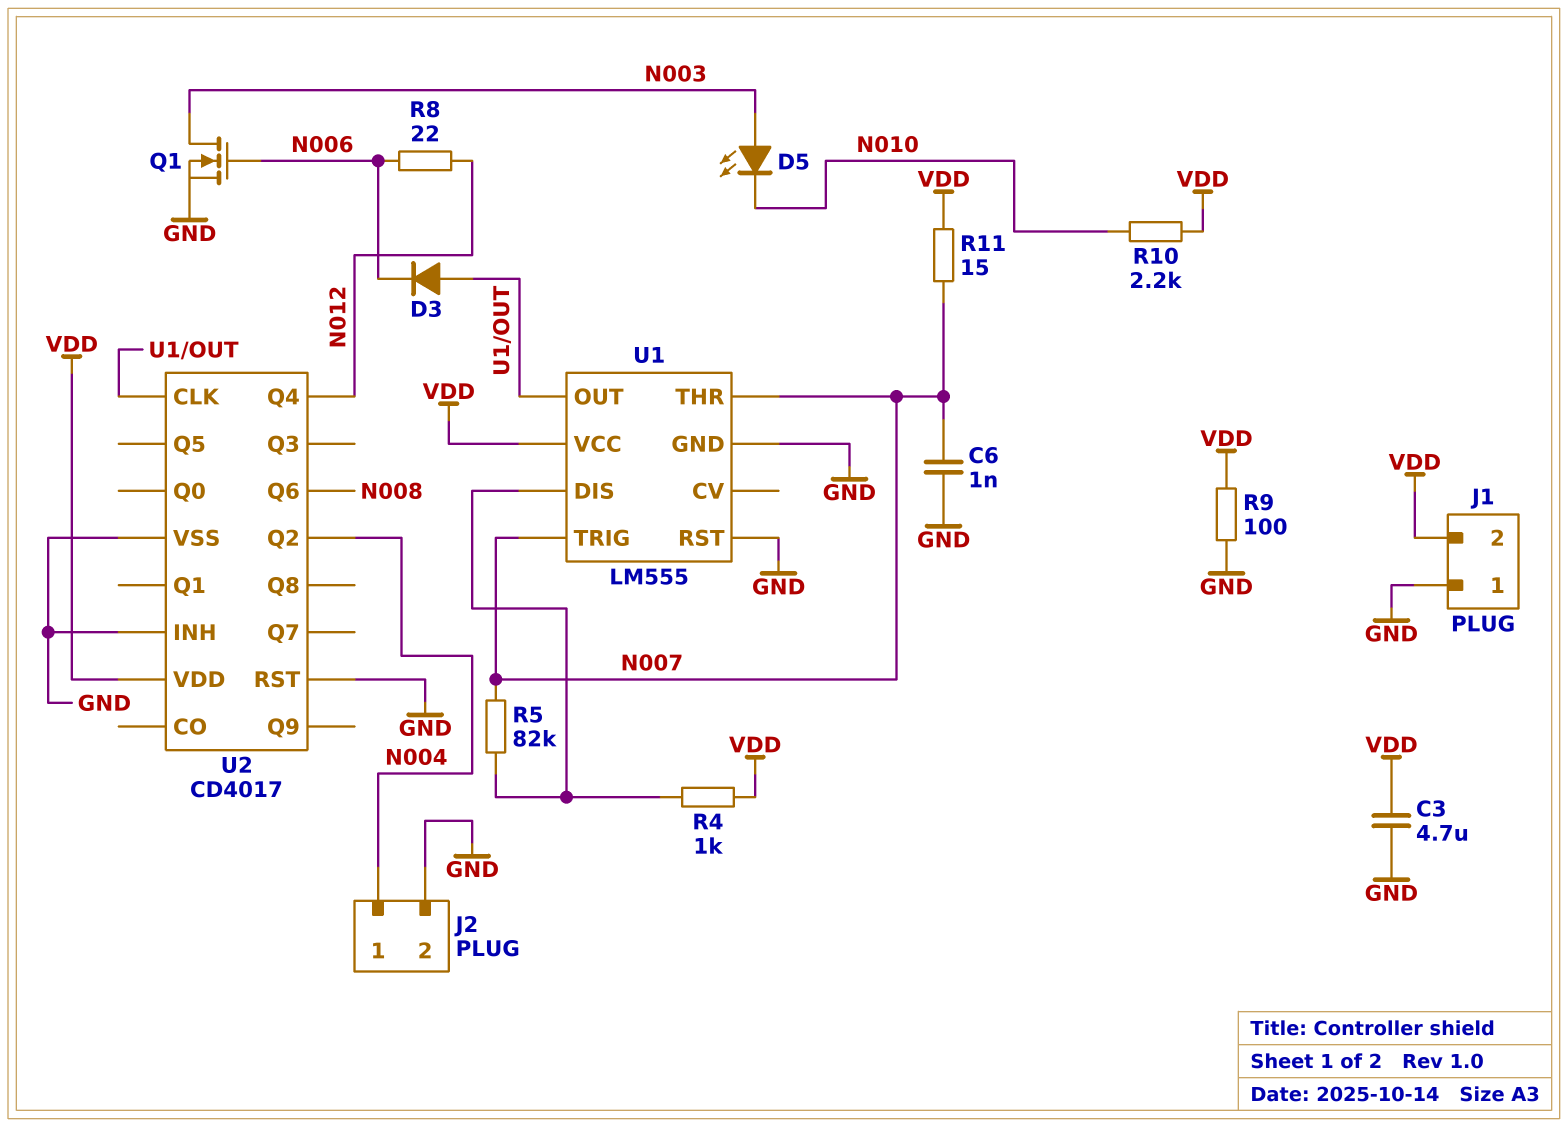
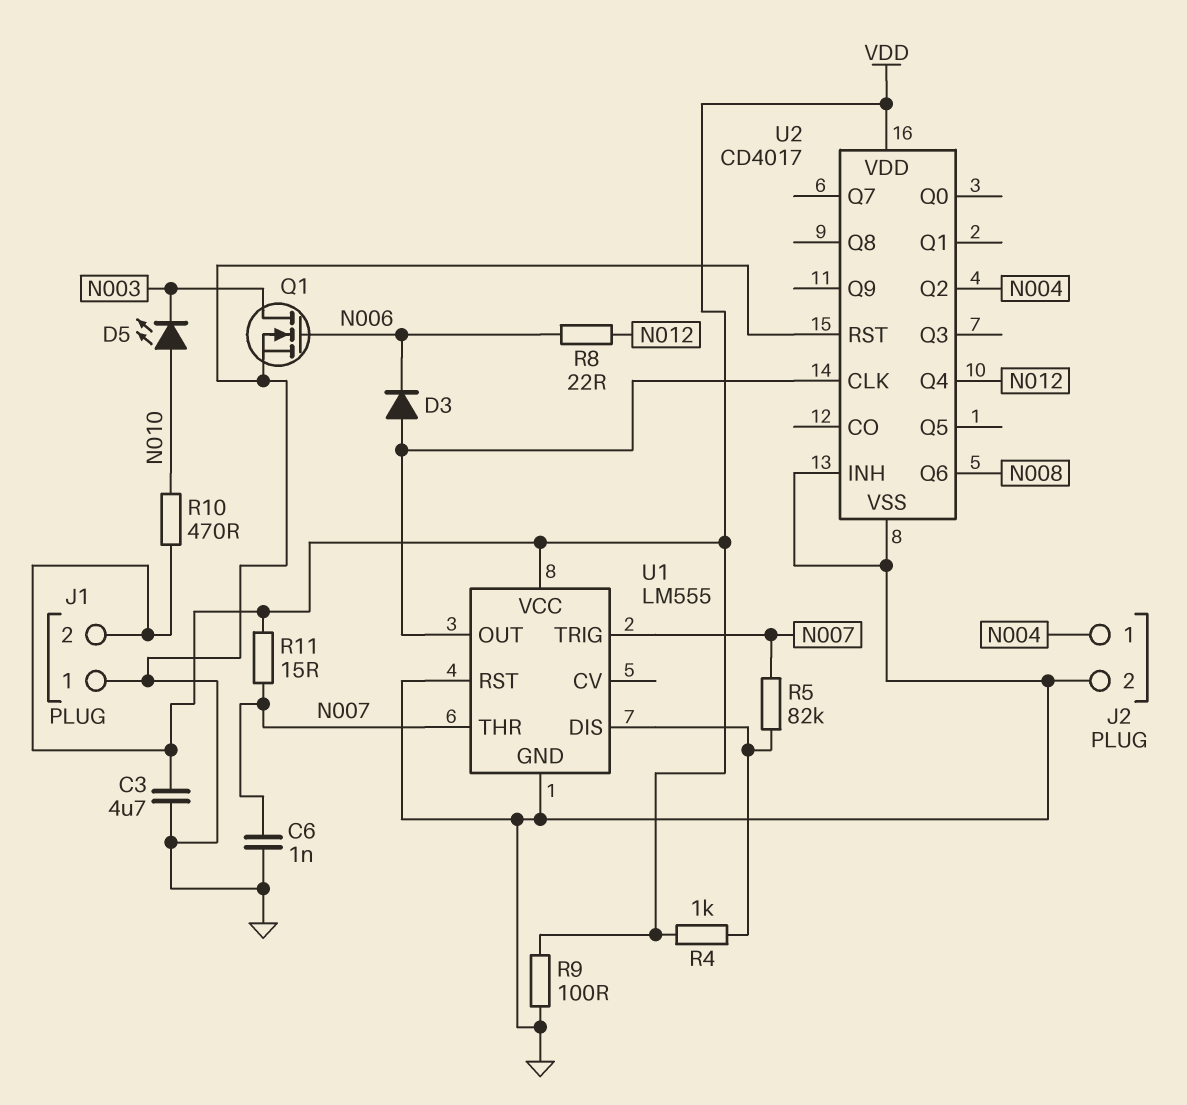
D5: LED (A N003, K N010) -> LED (A N010, K N003)
R10: 2.2k (N010, VDD) -> 470 (N010, VDD)

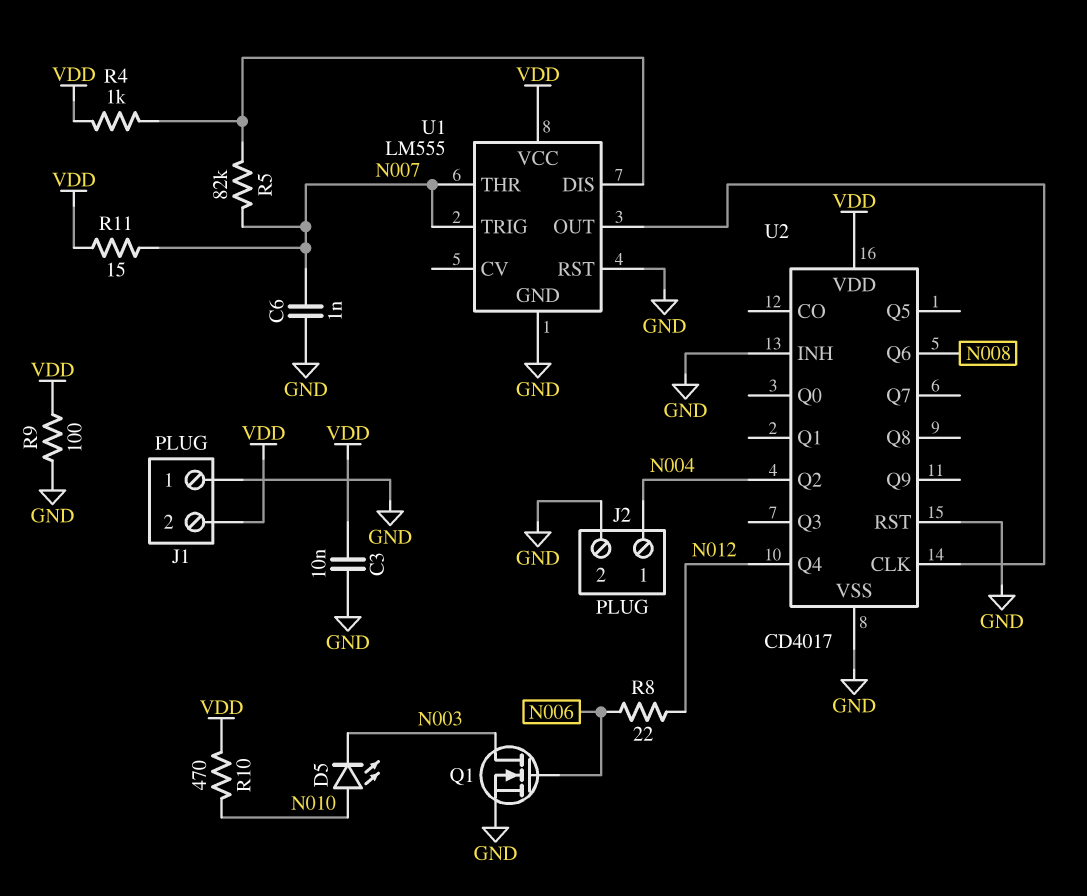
C3: 4.7uF (GND, VDD) -> 10nF (GND, VDD)
D3: diode (A U1/OUT, K N006) -> none

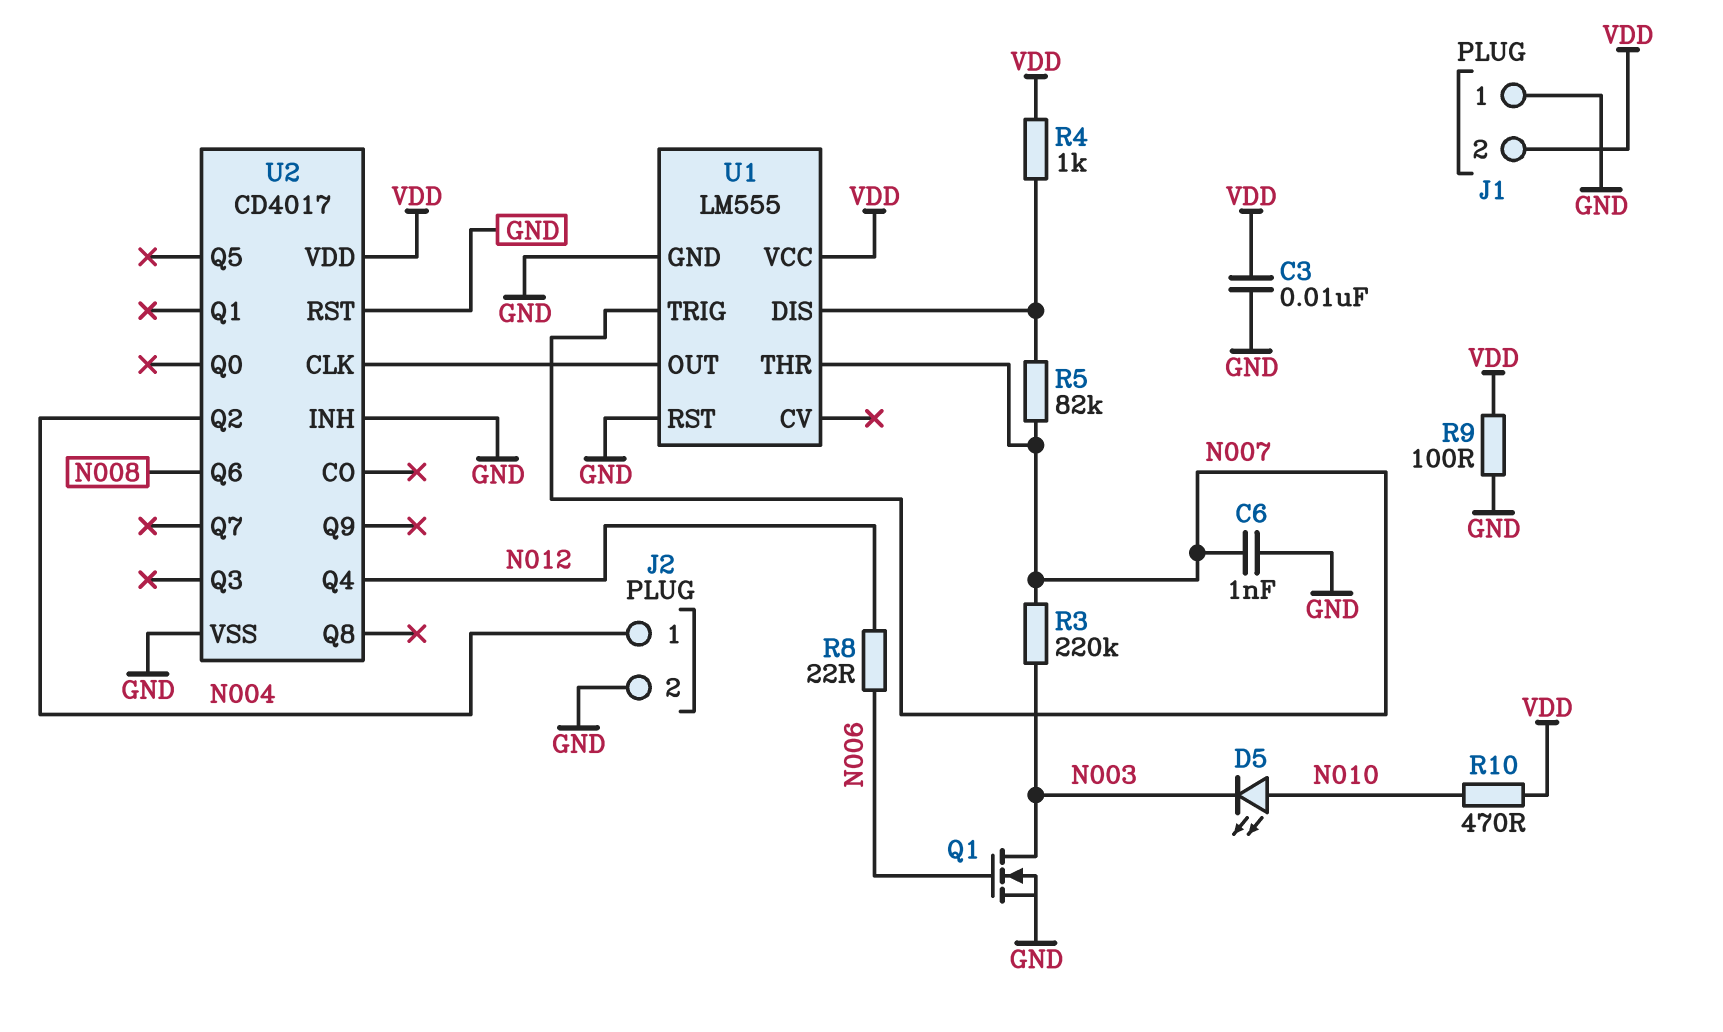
R3: none -> 220k (N003, N007)
R11: 15 (N007, VDD) -> none

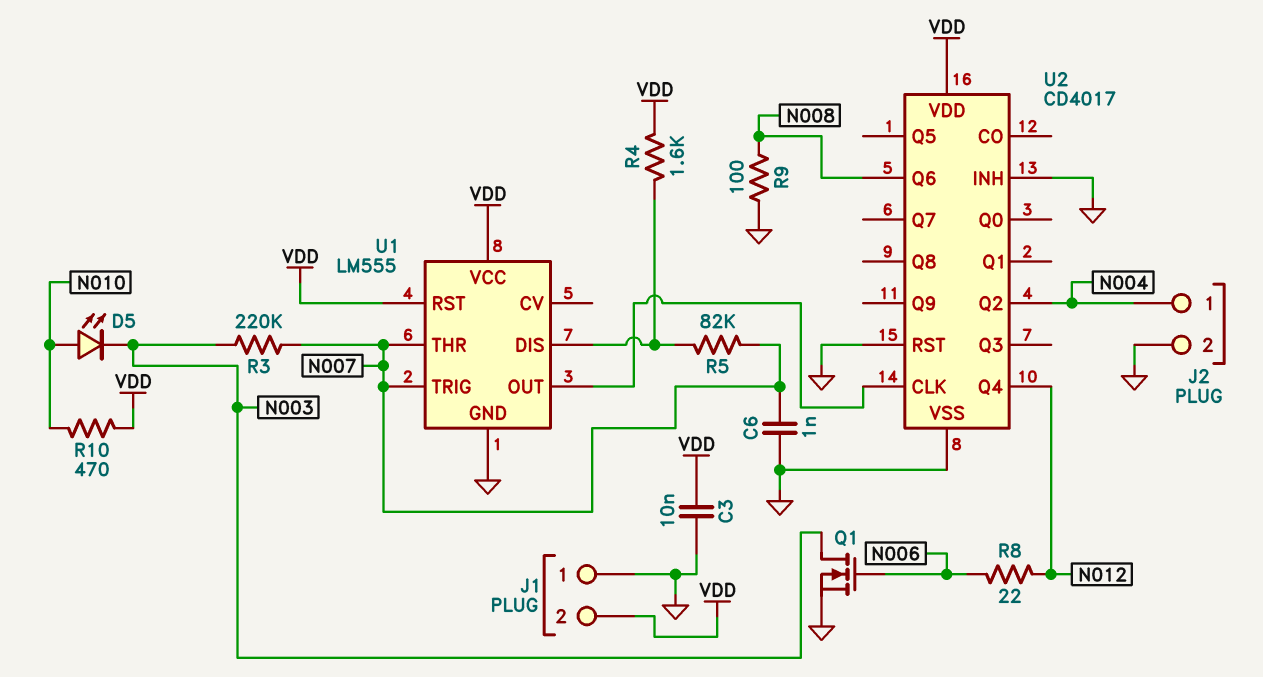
R4: 1k (U1/DIS, VDD) -> 1.6k (U1/DIS, VDD)
R9: 100 (GND, VDD) -> 100 (GND, N008)
U1 pin RST: GND -> VDD

